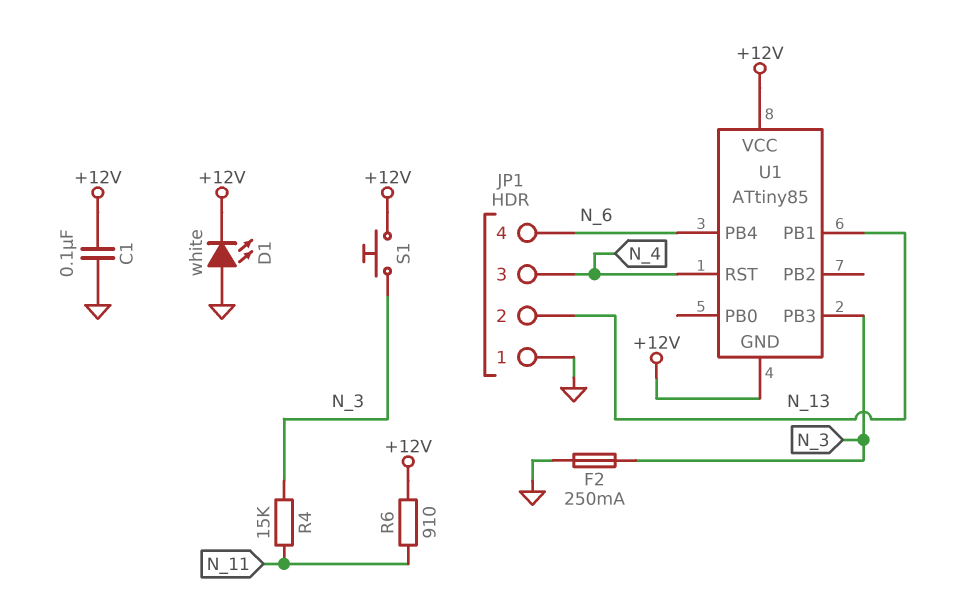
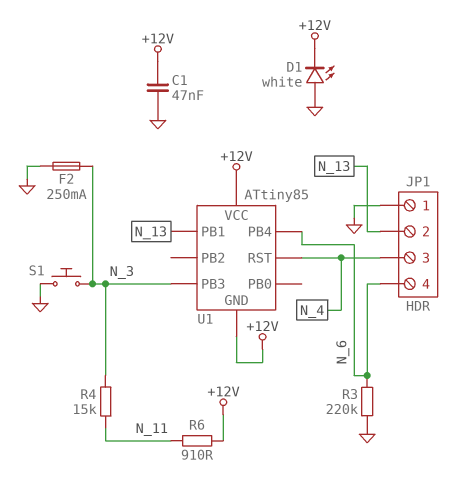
C1: 100nF (+12V, GND) -> 47nF (+12V, GND)
R3: none -> 220k (GND, N_6)
S1: button (+12V, N_3) -> button (GND, N_3)

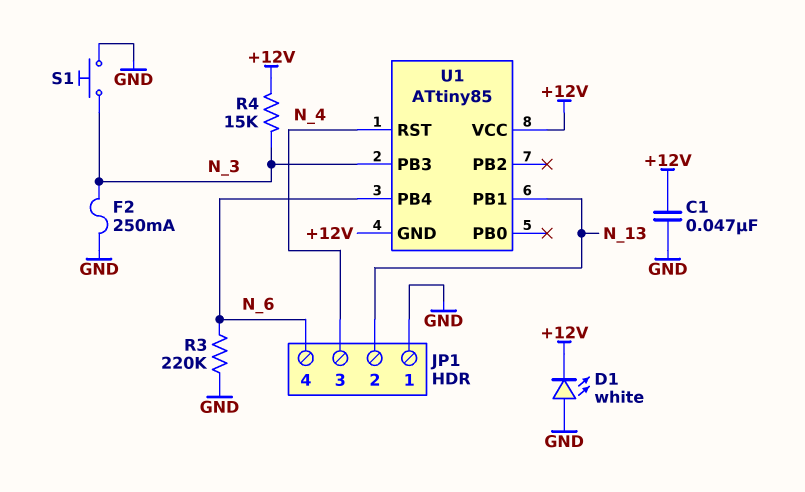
R4: 15k (N_3, N_11) -> 15k (+12V, N_3)
R6: 910 (+12V, N_11) -> none

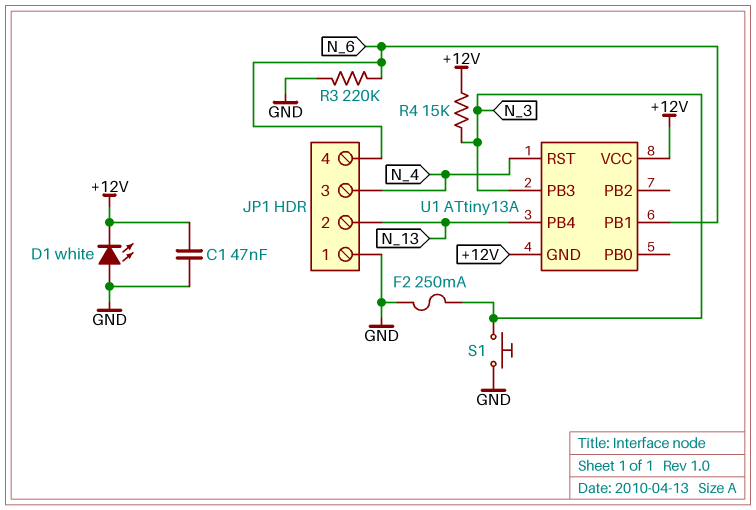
U1: ATtiny85 -> ATtiny13A
U1 pin PB1: N_13 -> N_6
U1 pin PB4: N_6 -> N_13

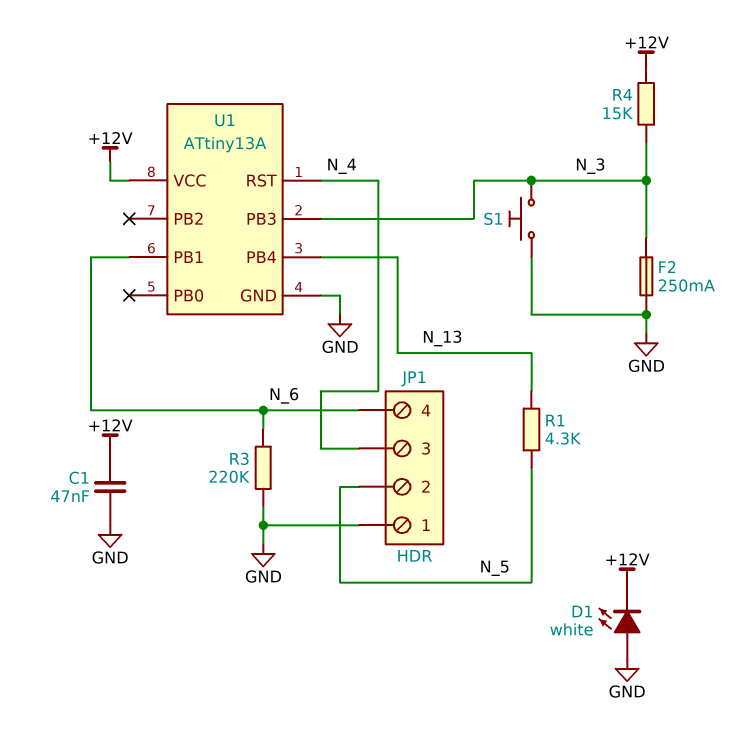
JP1 pin 2: N_13 -> N_5
R1: none -> 4.3k (N_5, N_13)
U1 pin GND: +12V -> GND

